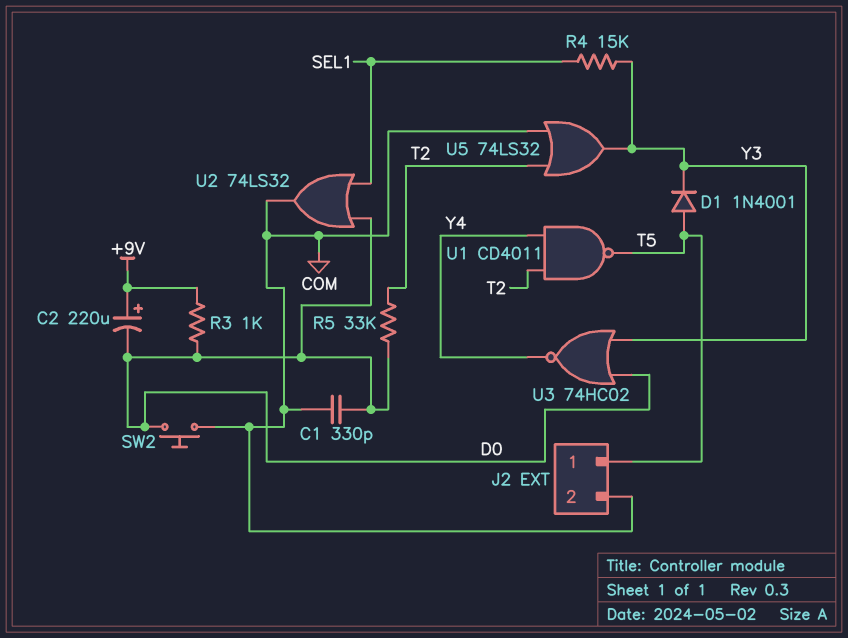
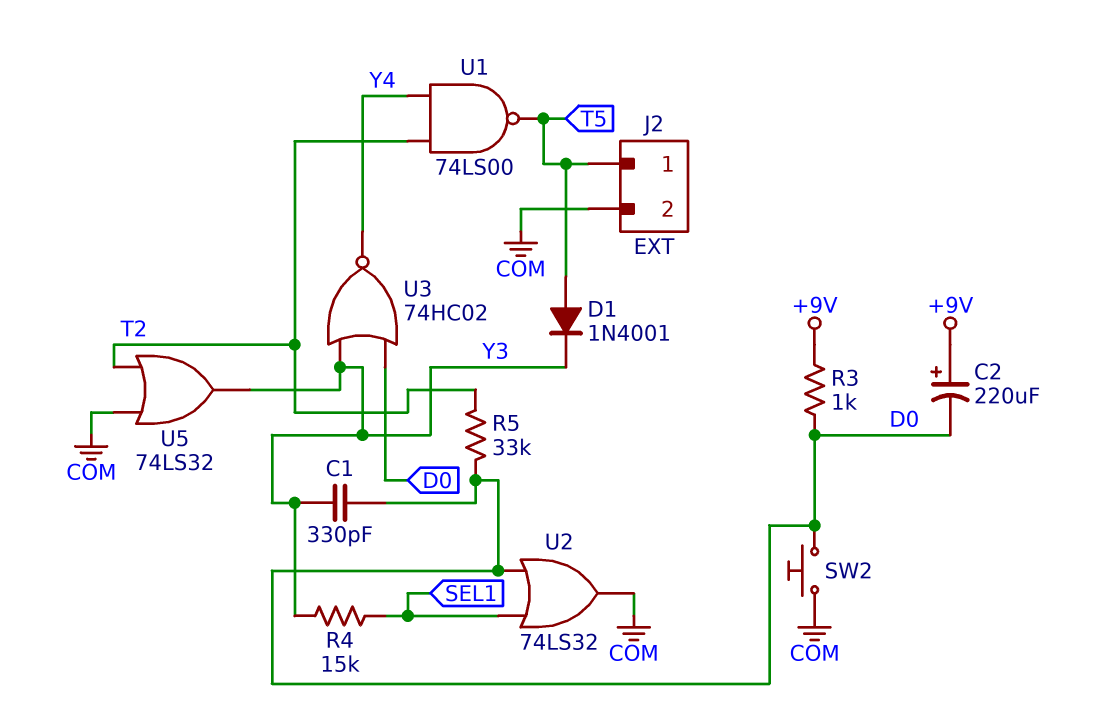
C1: 330pF (COM, D0) -> 330pF (D0, Y3)
U1: NAND CD4011 (in T2, in Y4, out T5) -> NAND 74LS00 (in T2, in Y4, out T5)

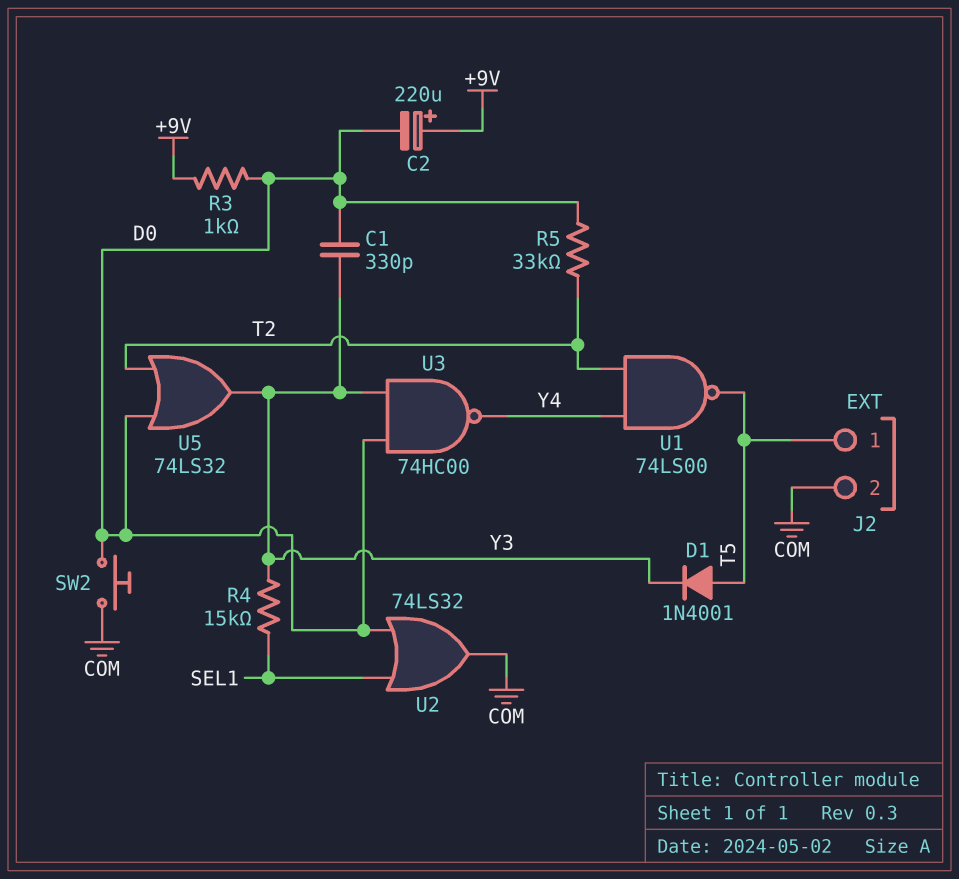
U3: NOR 74HC02 (in D0, in Y3, out Y4) -> NAND 74HC00 (in D0, in Y3, out Y4)
U5: OR 74LS32 (in COM, in T2, out Y3) -> OR 74LS32 (in D0, in T2, out Y3)

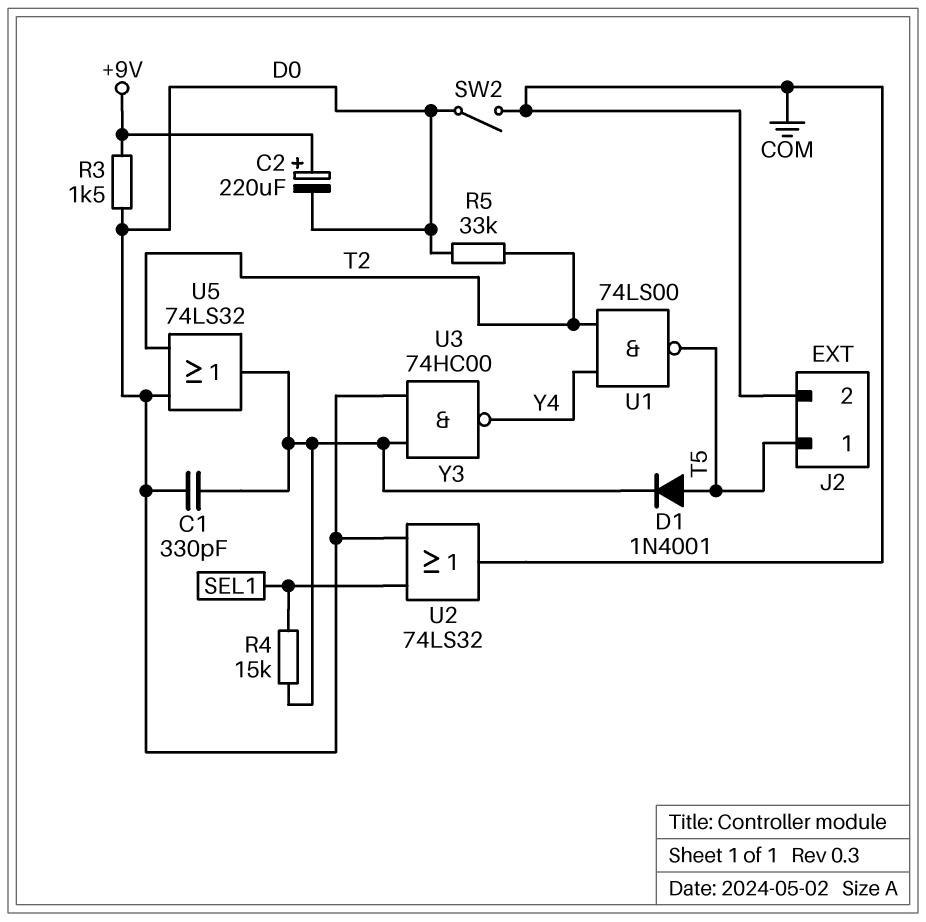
R3: 1k (+9V, D0) -> 1.5k (+9V, D0)
SW2: button (COM, D0) -> switch (COM, D0)

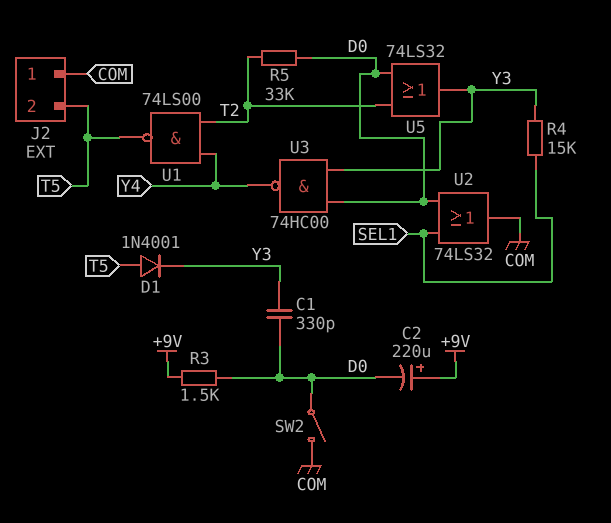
J2 pin 1: T5 -> COM
J2 pin 2: COM -> T5

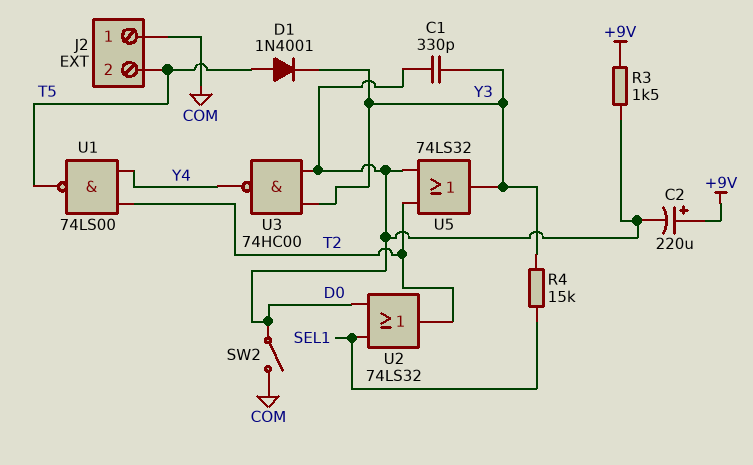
R5: 33k (D0, T2) -> none
U2: OR 74LS32 (in D0, in SEL1, out COM) -> OR 74LS32 (in D0, in SEL1, out T2)

